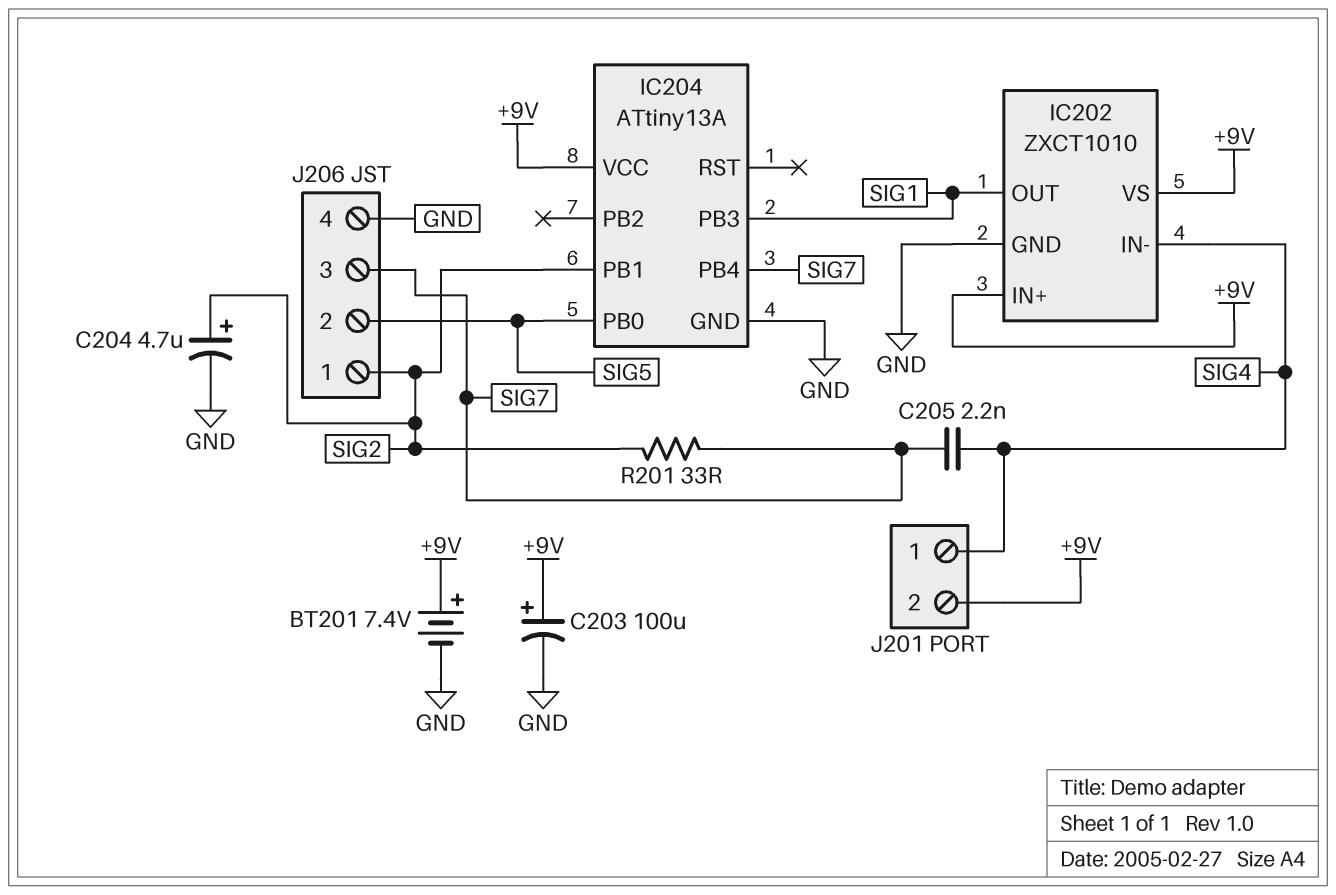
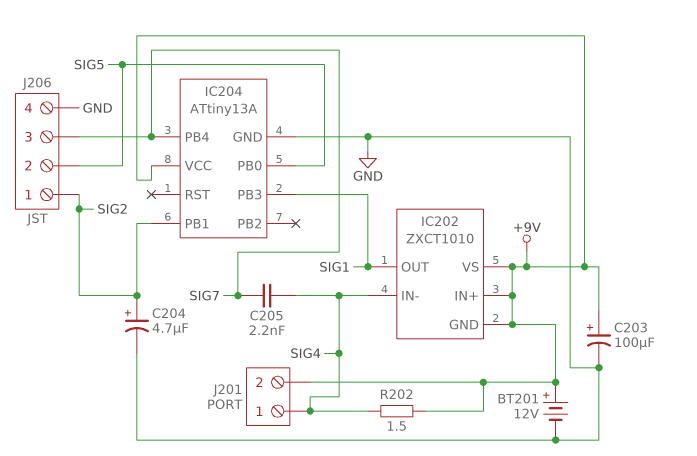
BT201: 7.4V (plus +9V, minus GND) -> 12V (plus +9V, minus GND)
IC202 pin GND: GND -> +9V
R201: 33 (SIG2, SIG7) -> none
R202: none -> 1.5 (+9V, SIG4)

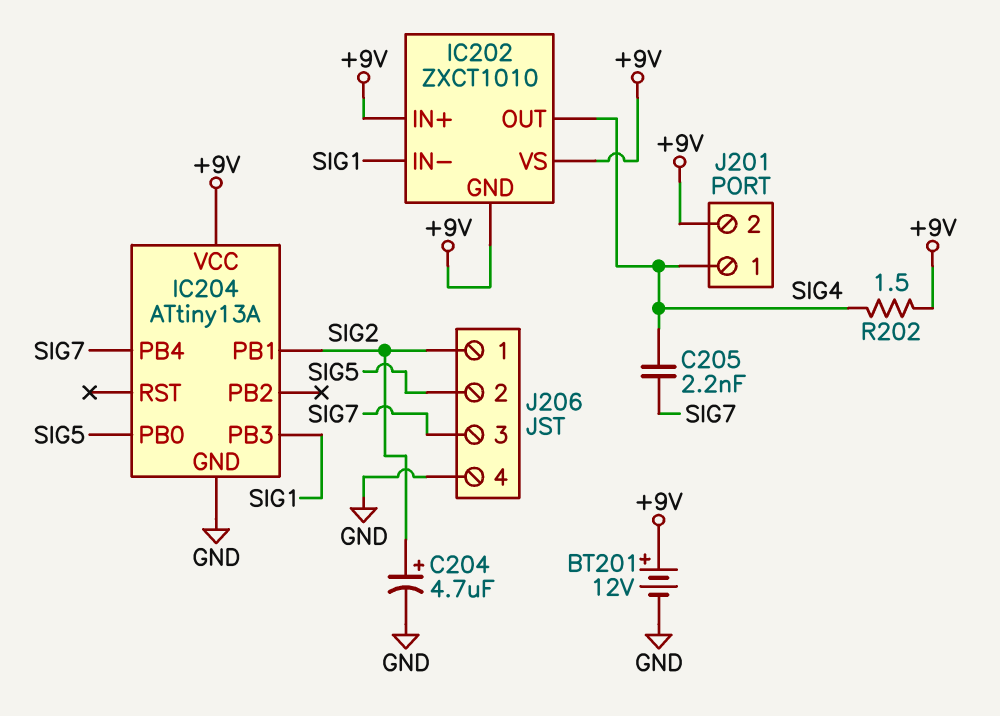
C203: 100uF (plus +9V, minus GND) -> none
IC202 pin IN-: SIG4 -> SIG1
IC202 pin OUT: SIG1 -> SIG4

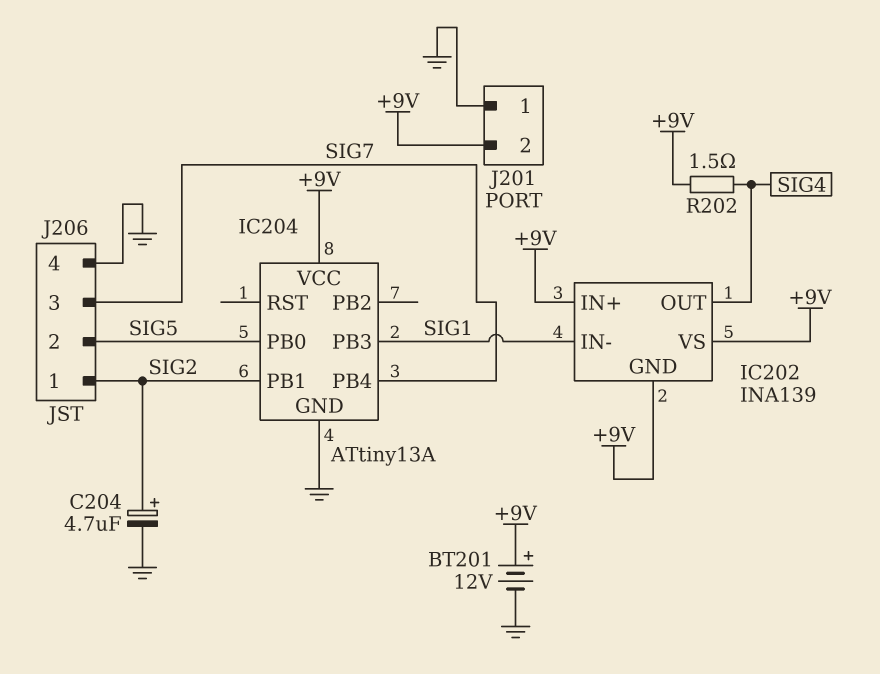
C205: 2.2nF (SIG4, SIG7) -> none
IC202: ZXCT1010 -> INA139
J201 pin 1: SIG4 -> GND

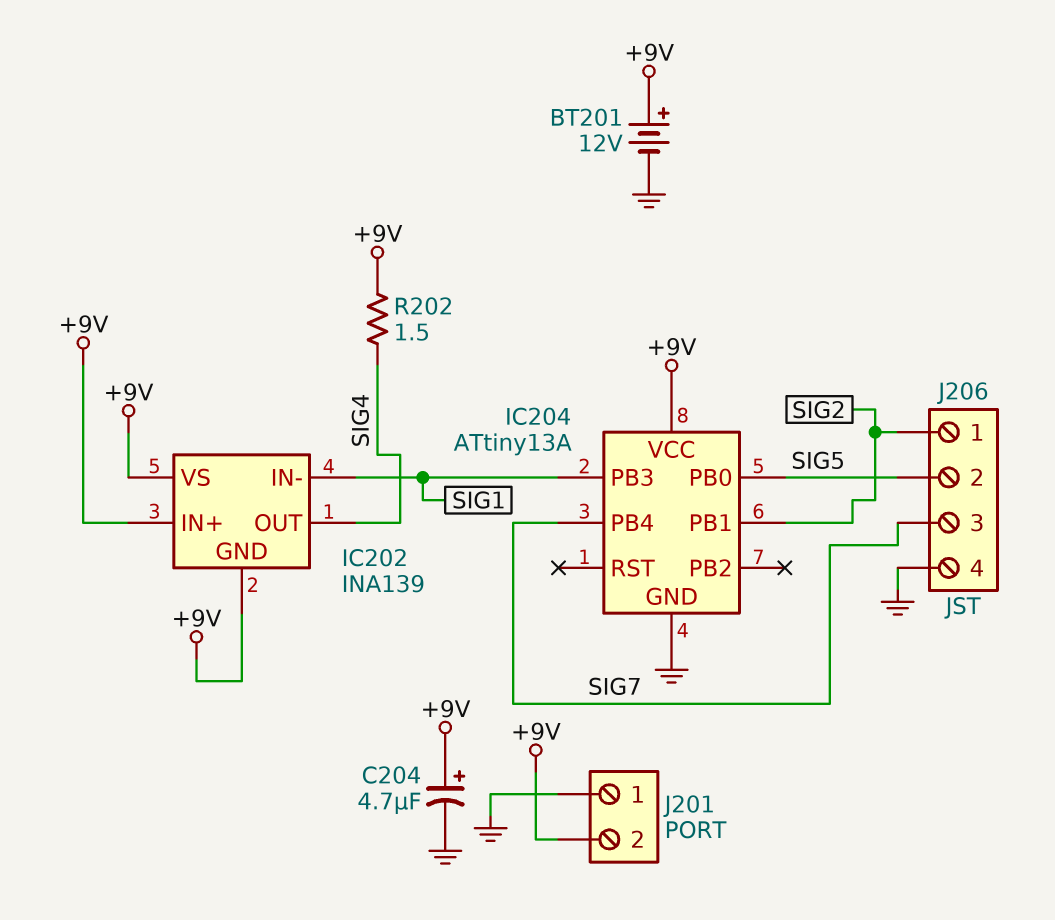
C204: 4.7uF (plus SIG2, minus GND) -> 4.7uF (plus +9V, minus GND)

